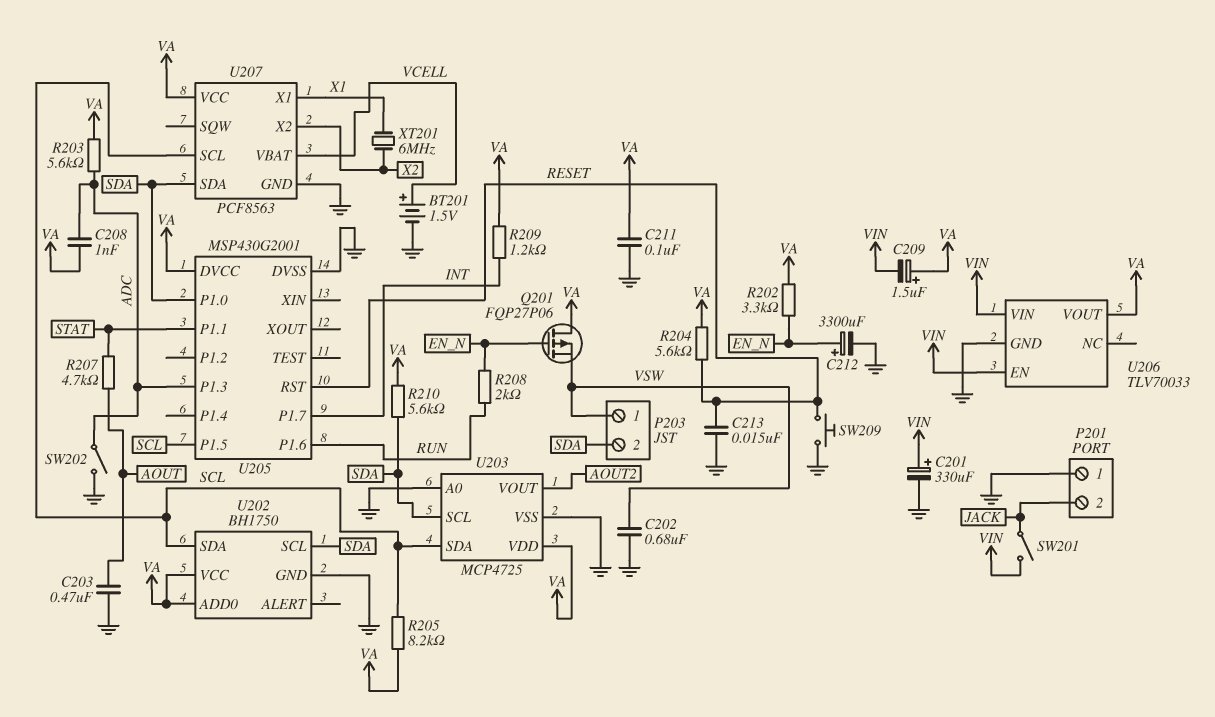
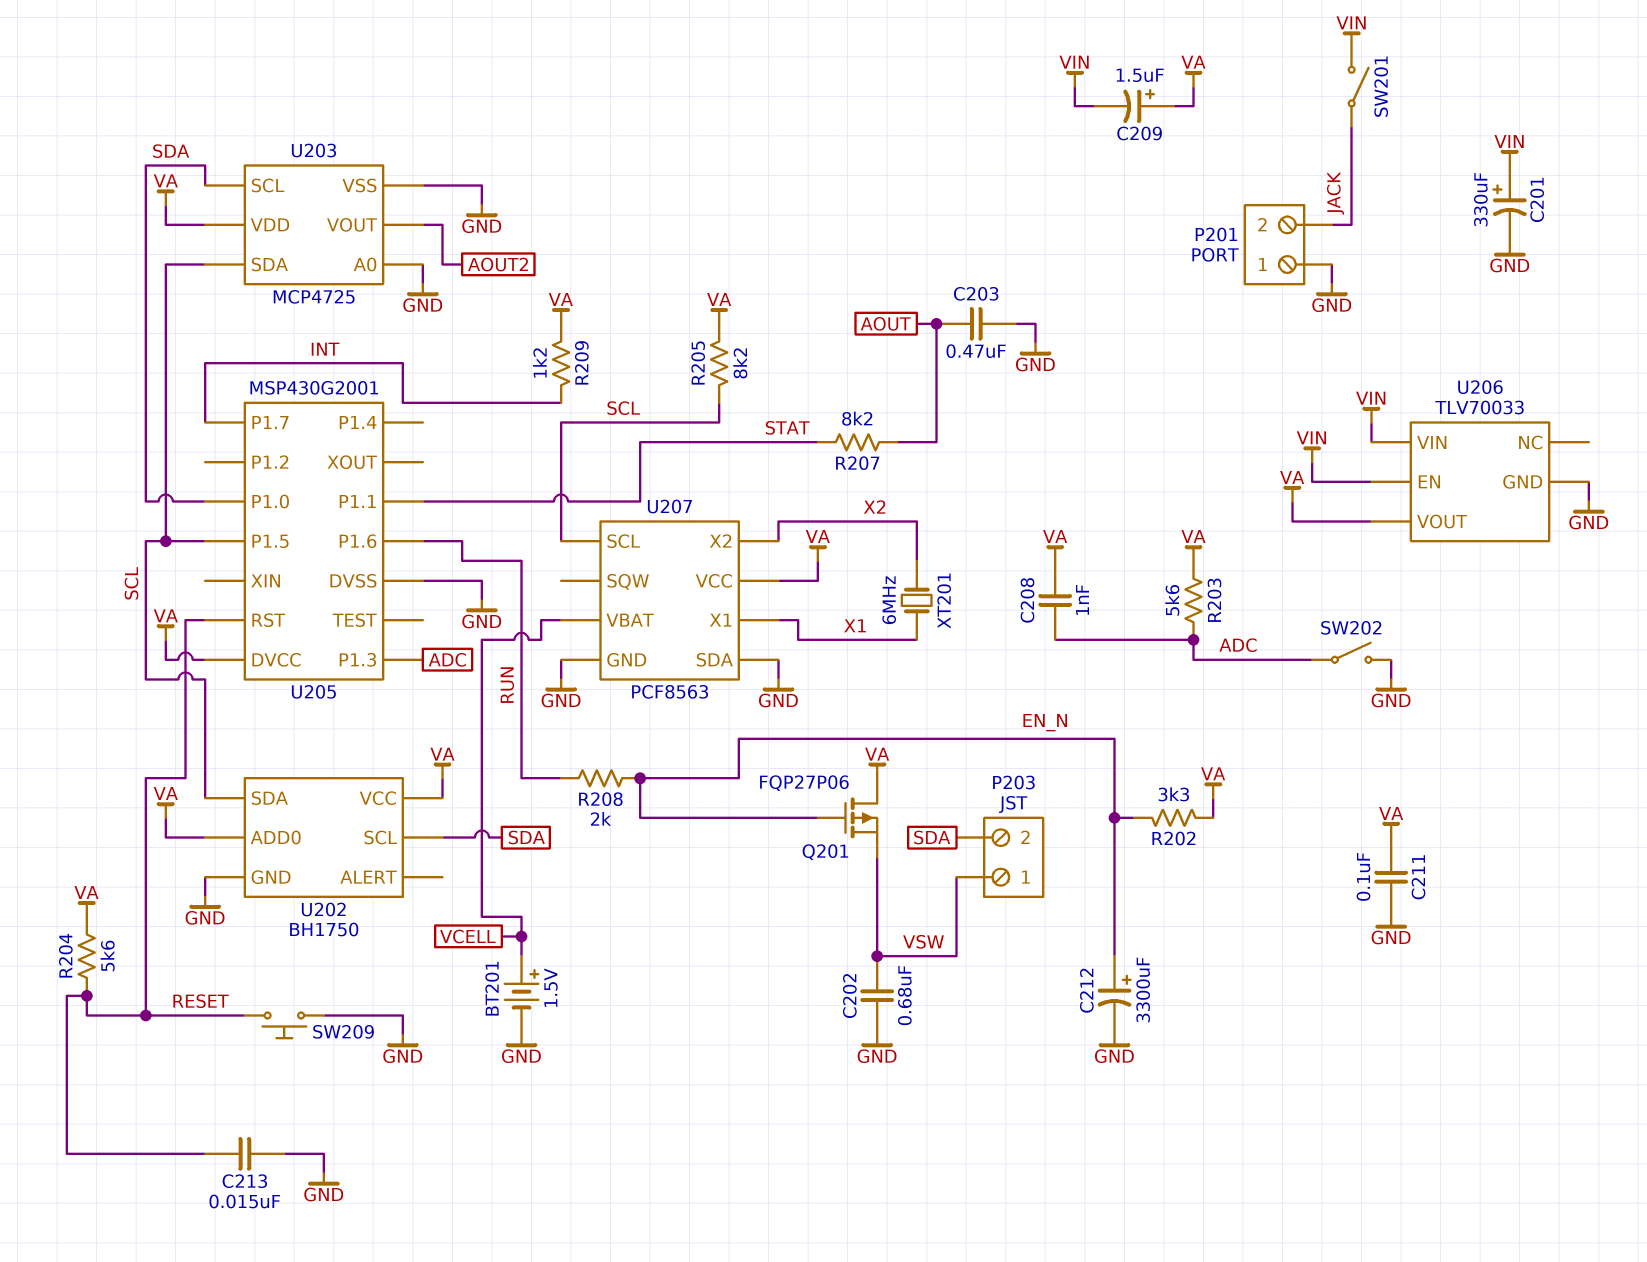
R207: 4.7k (AOUT, STAT) -> 8.2k (AOUT, STAT)
R210: 5.6k (SDA, VA) -> none
U207 pin SDA: SDA -> GND

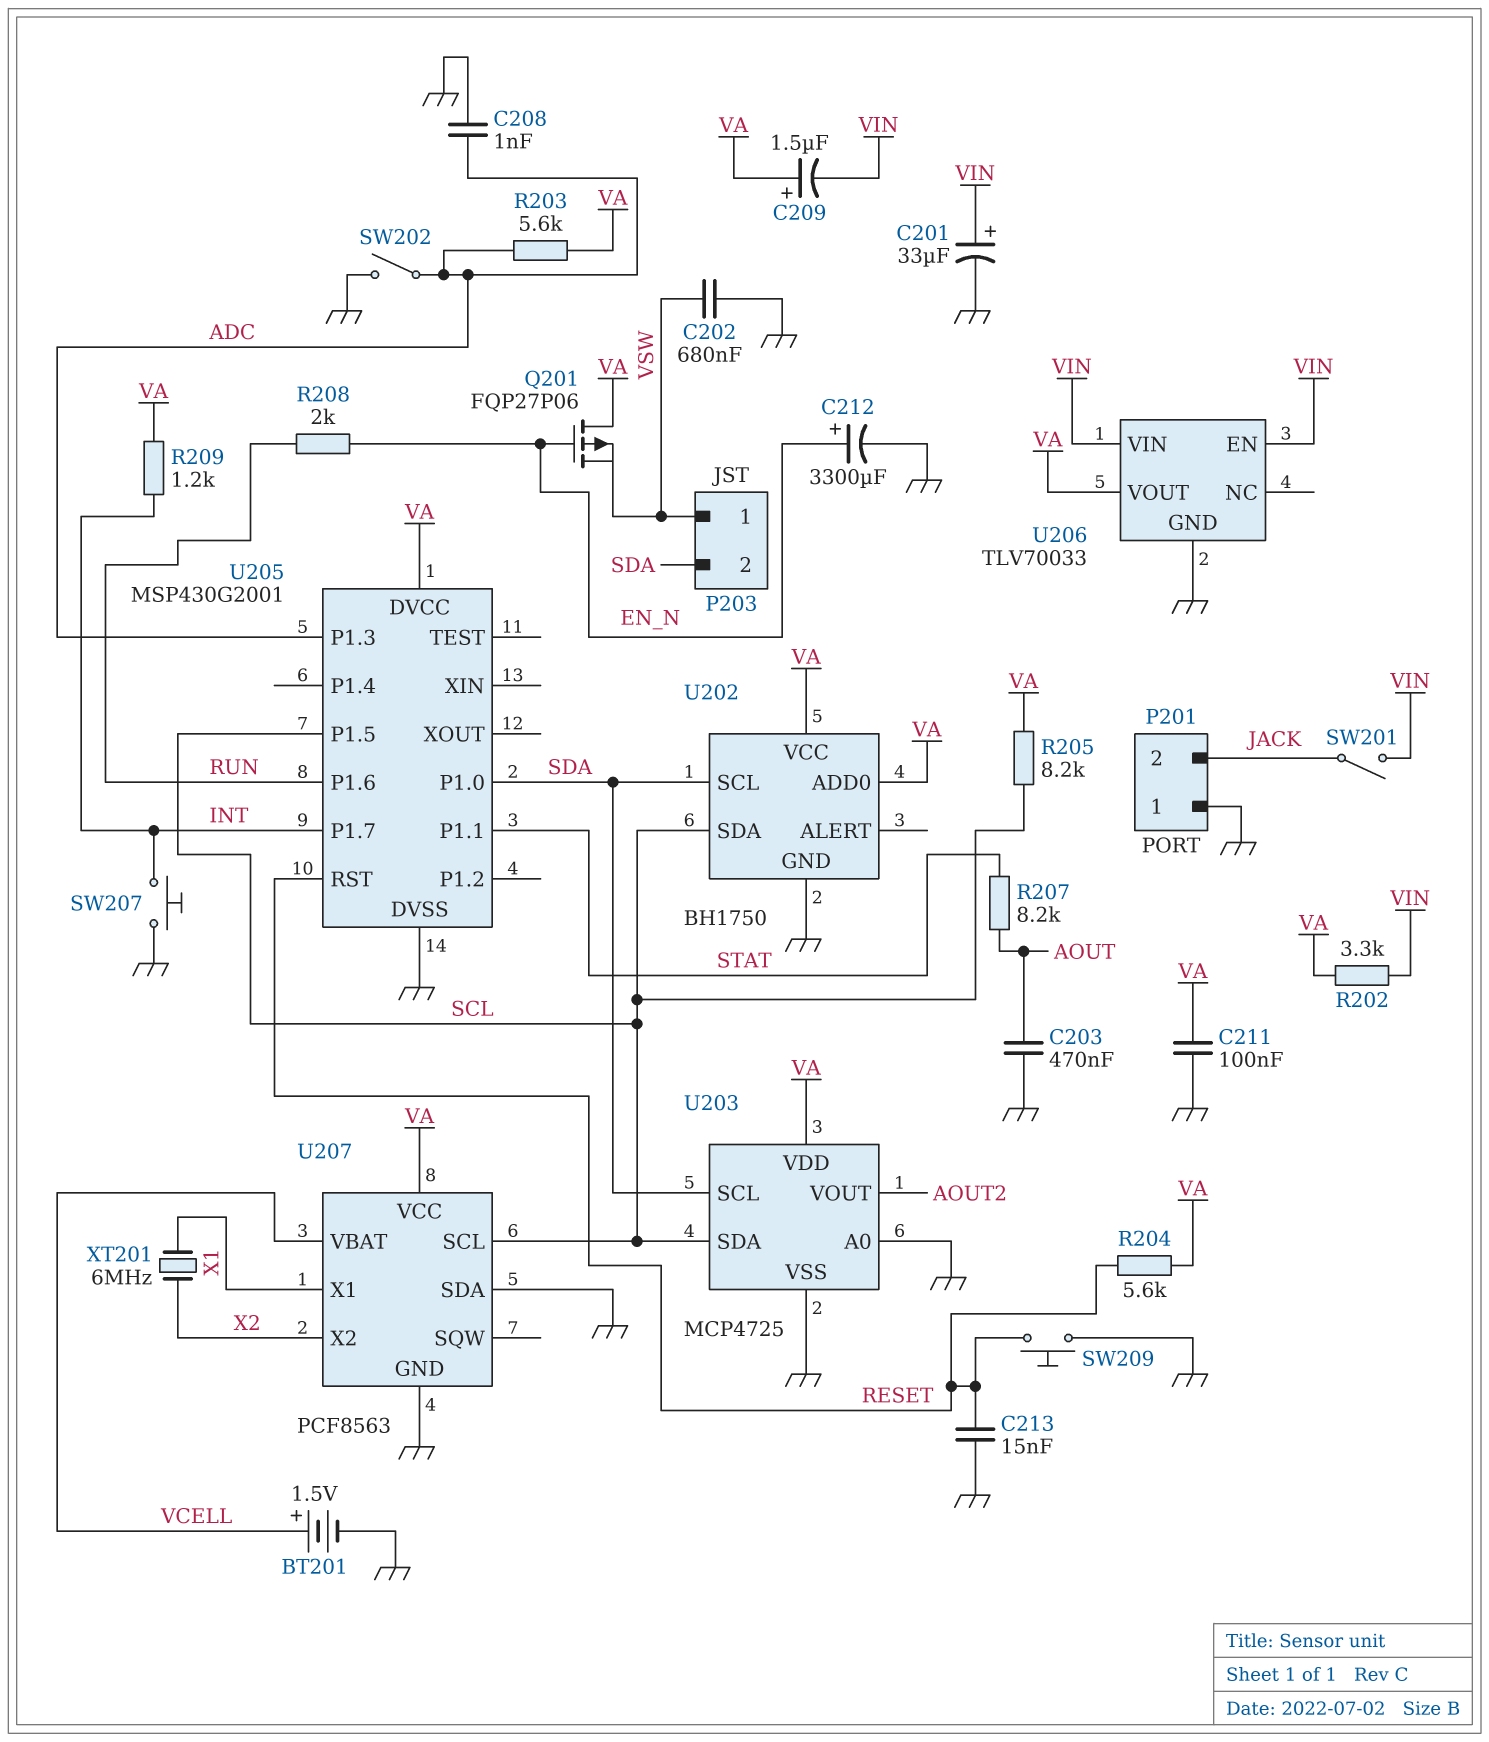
C201: 330uF (plus VIN, minus GND) -> 33uF (plus VIN, minus GND)
C208: 1nF (ADC, VA) -> 1nF (ADC, GND)
R202: 3.3k (EN_N, VA) -> 3.3k (VA, VIN)
SW207: none -> button (GND, INT)

